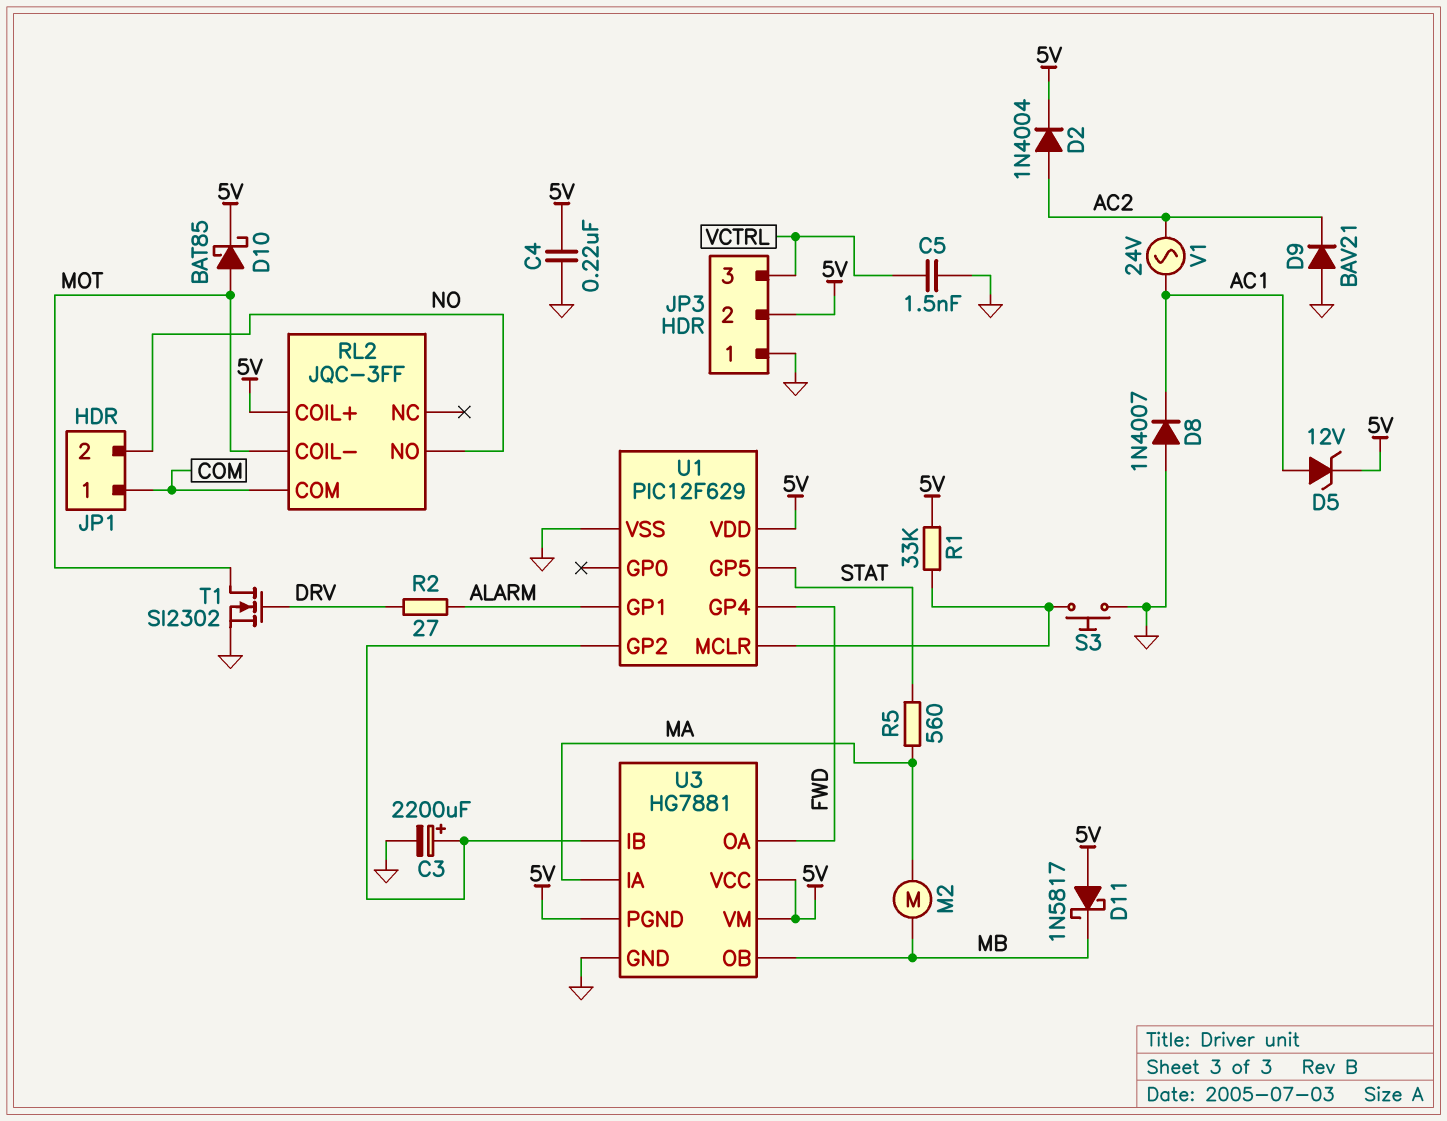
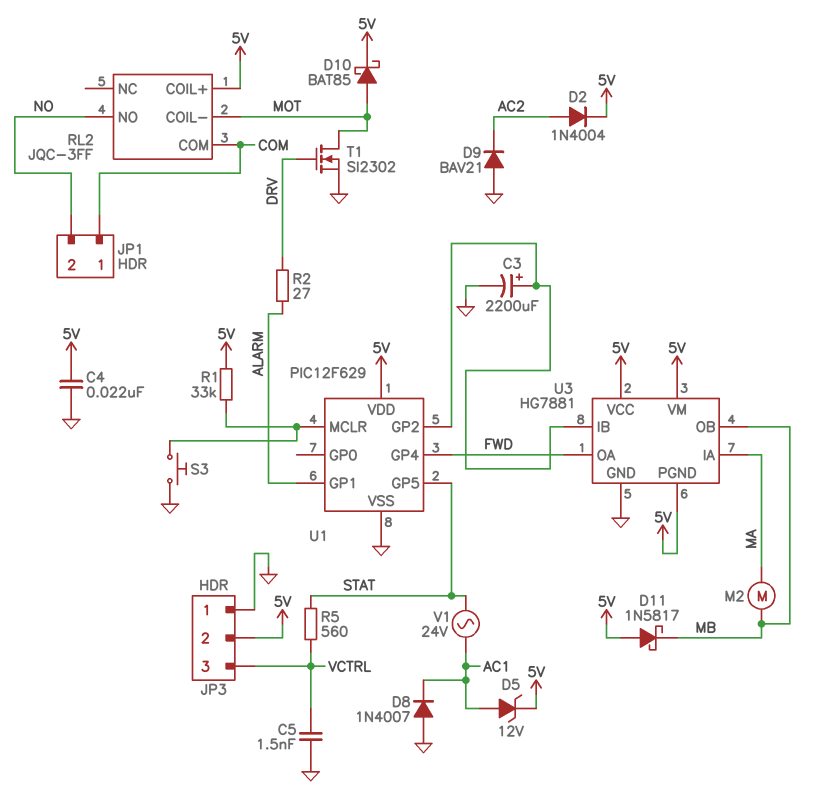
C4: 220nF (5V, GND) -> 22nF (5V, GND)
R5: 560 (MA, STAT) -> 560 (STAT, VCTRL)
V1: AC 24V (AC1, AC2) -> AC 24V (AC1, STAT)

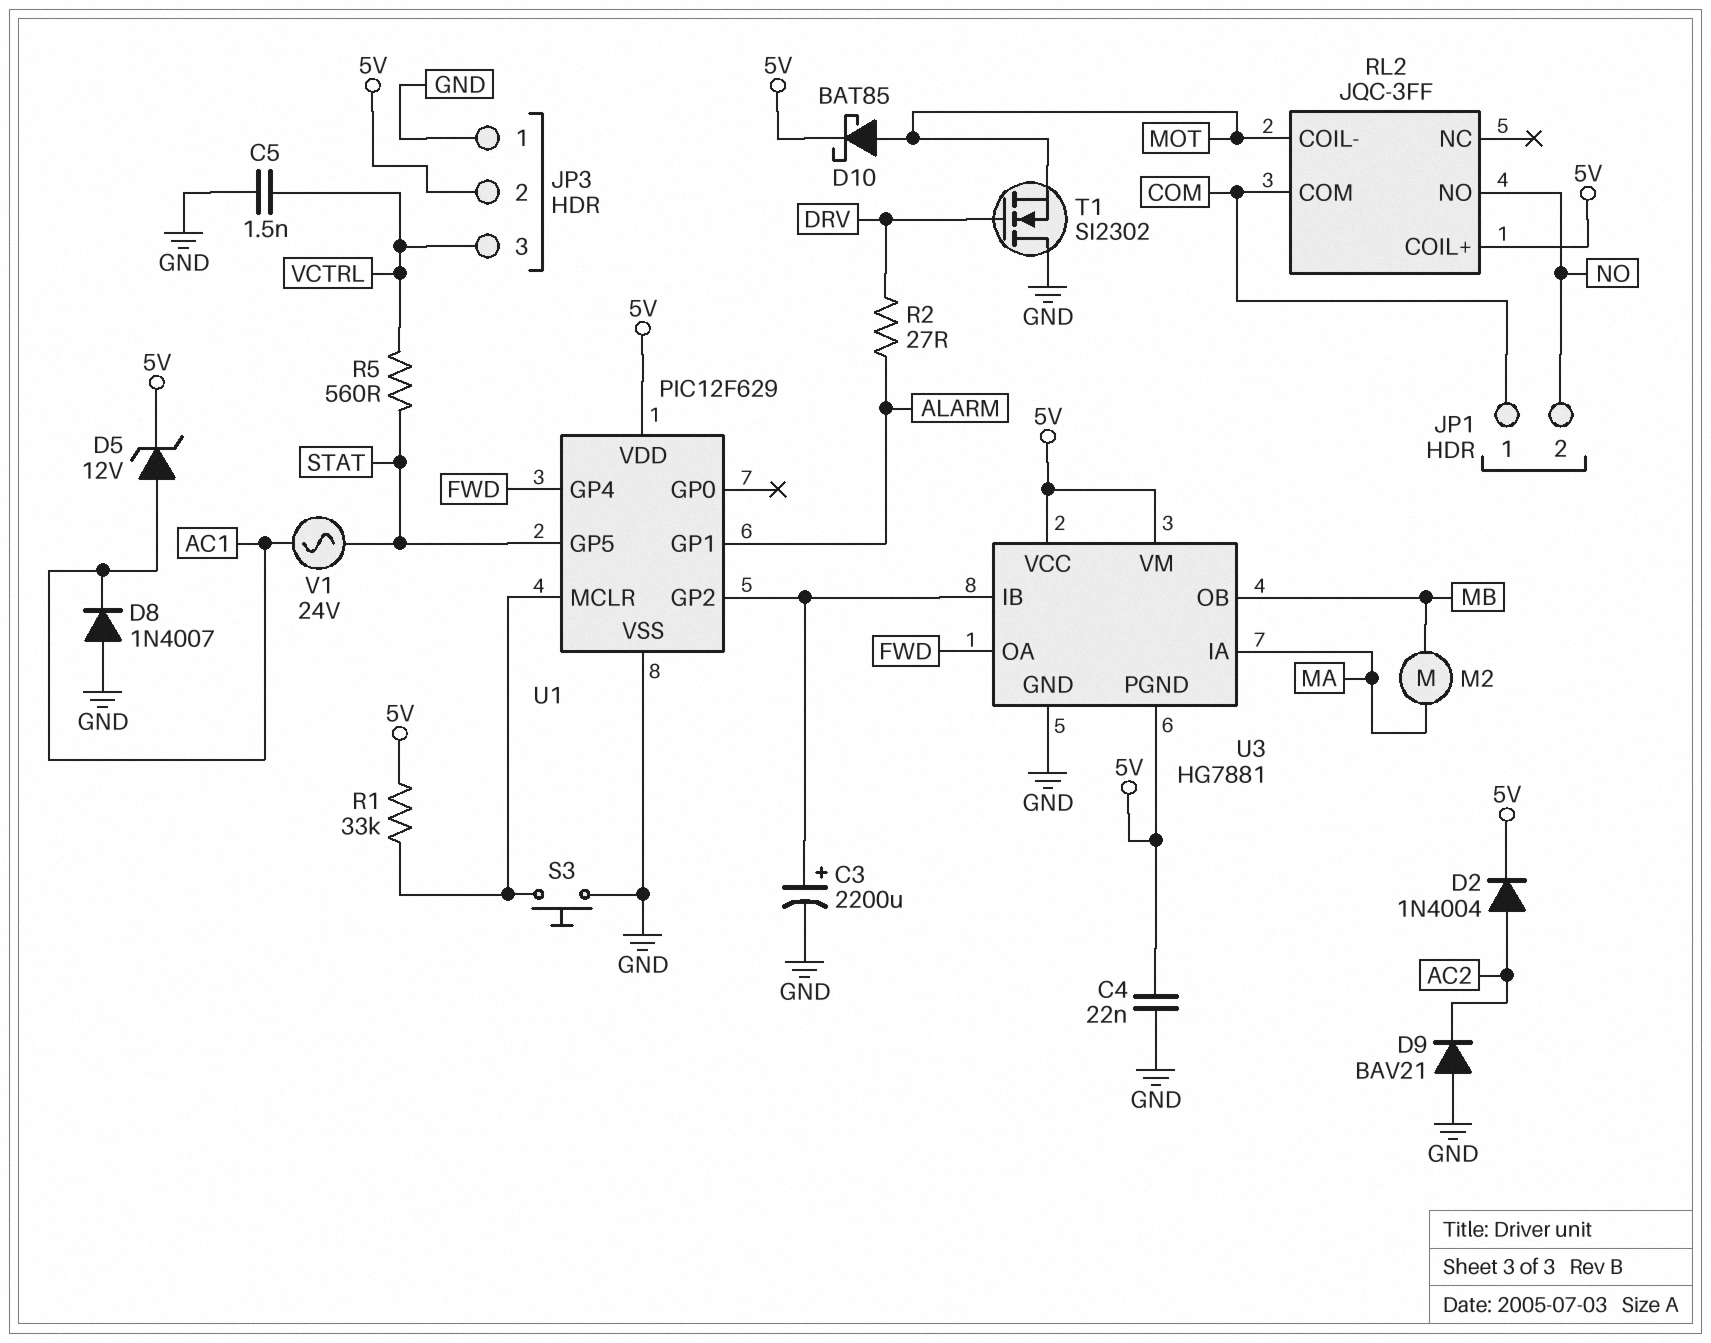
D11: schottky 1N5817 (A 5V, K MB) -> none
T1: NMOS SI2302 (G DRV, D MOT, S GND) -> NMOS SI2302 (G DRV, D GND, S MOT)

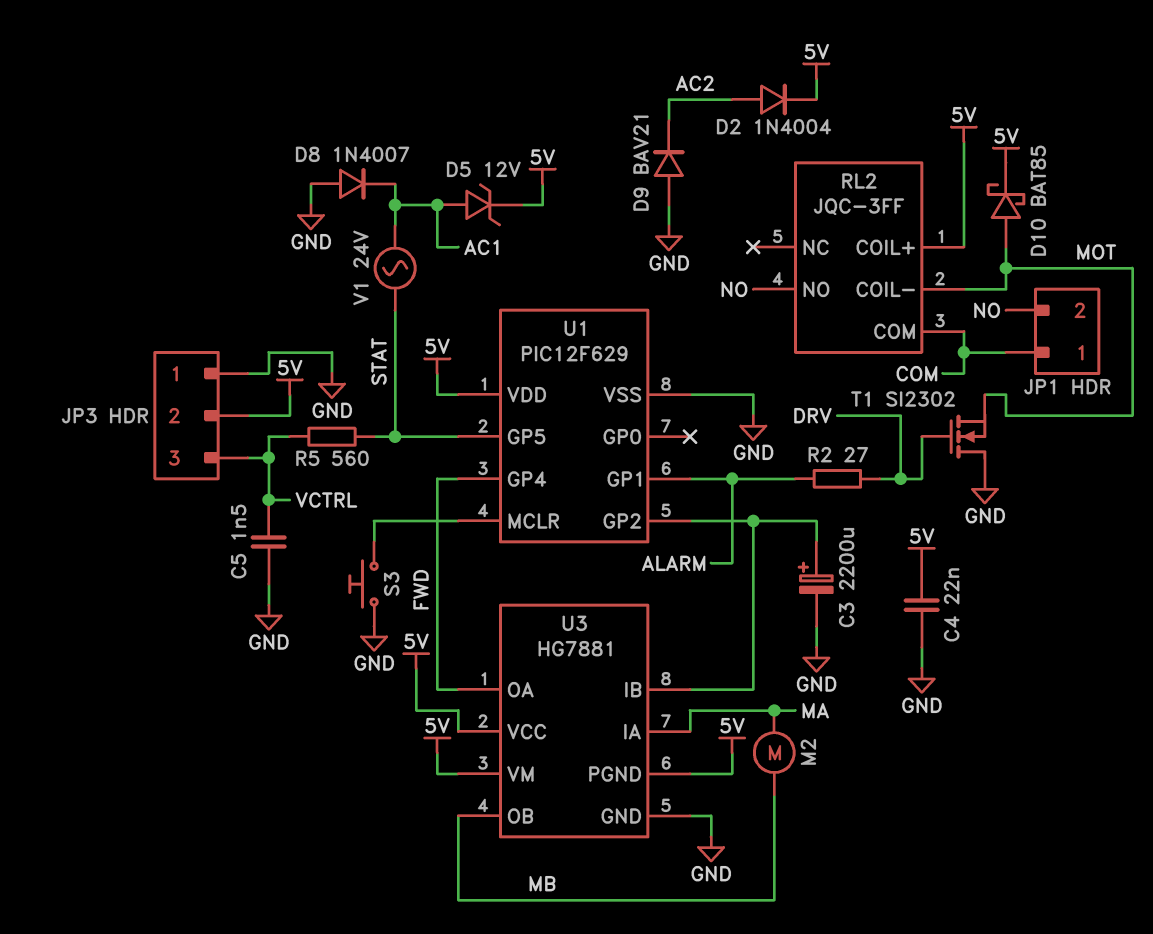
R1: 33k (5V, U1/MCLR) -> none

